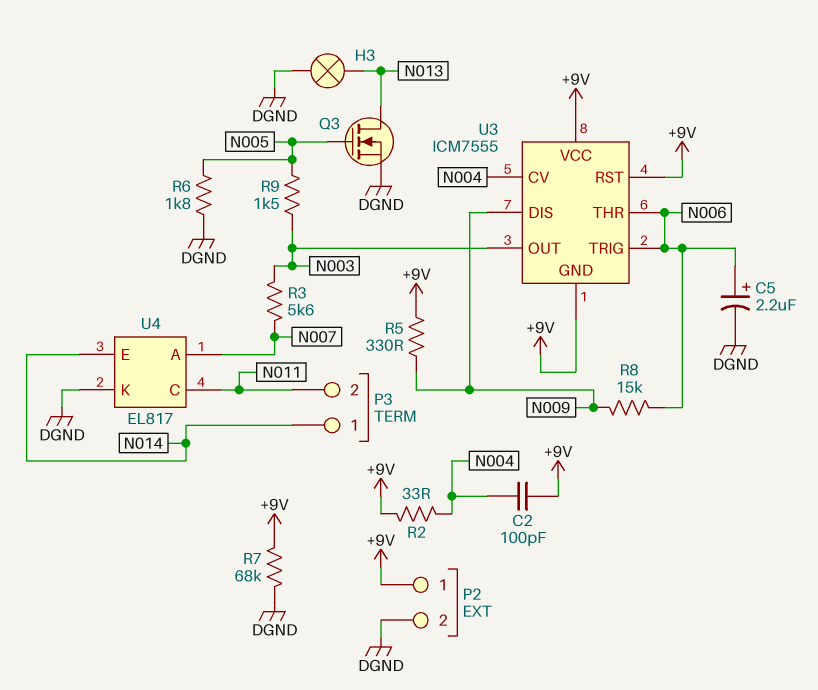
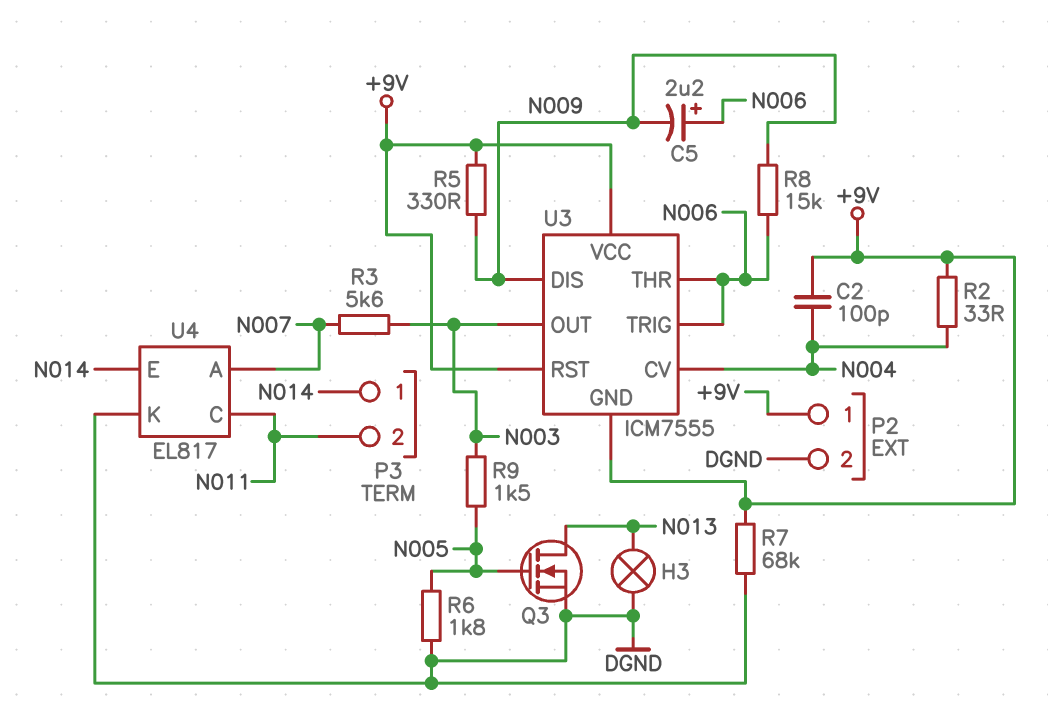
C5: 2.2uF (plus N006, minus DGND) -> 2.2uF (plus N006, minus N009)

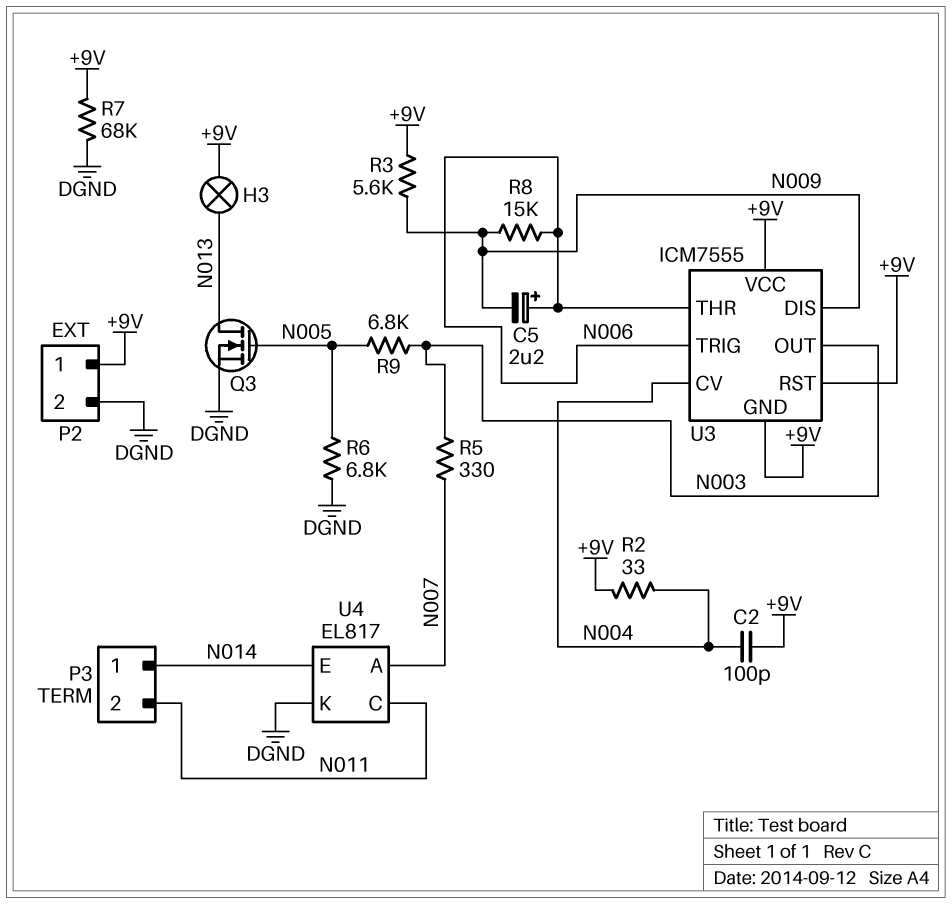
H3: lamp (DGND, N013) -> lamp (+9V, N013)
R3: 5.6k (N003, N007) -> 5.6k (+9V, N009)
R5: 330 (+9V, N009) -> 330 (N003, N007)
R6: 1.8k (DGND, N005) -> 6.8k (DGND, N005)
R9: 1.5k (N003, N005) -> 6.8k (N003, N005)

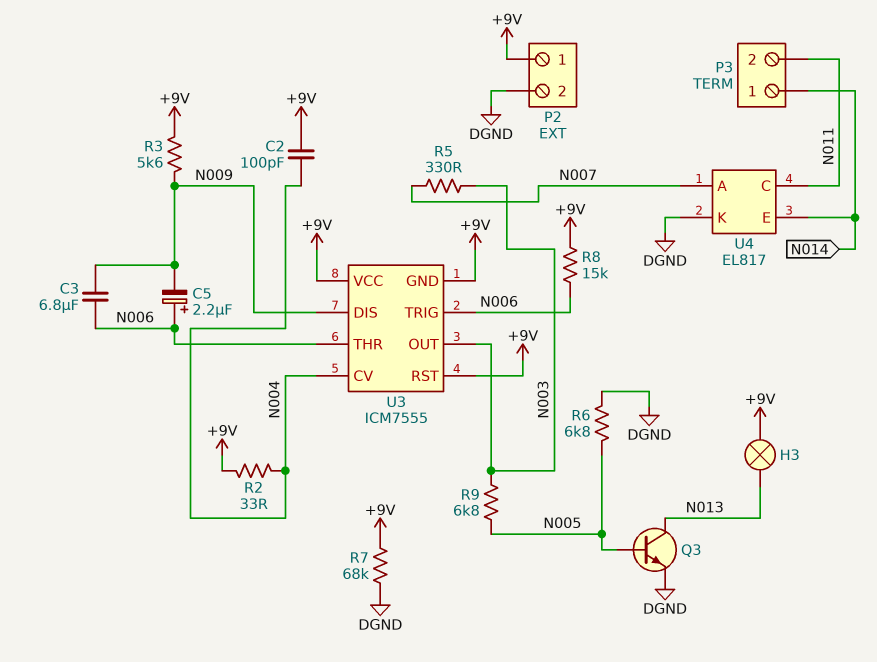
C3: none -> 6.8uF (N006, N009)
Q3: NMOS (G N005, D N013, S DGND) -> NPN (B N005, C N013, E DGND)
R8: 15k (N006, N009) -> 15k (+9V, N006)

